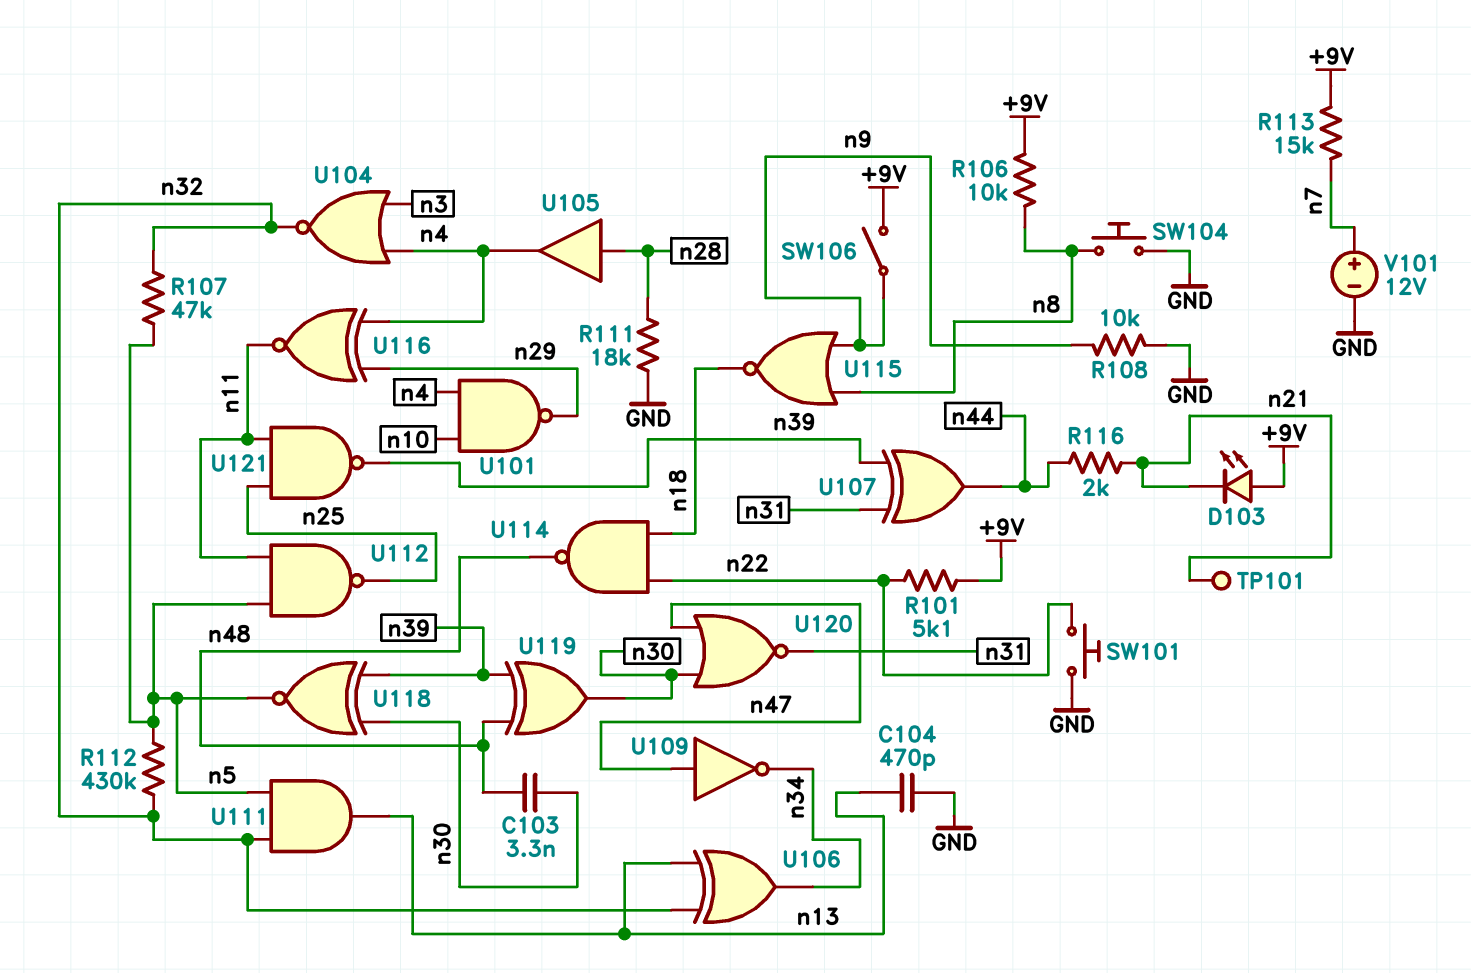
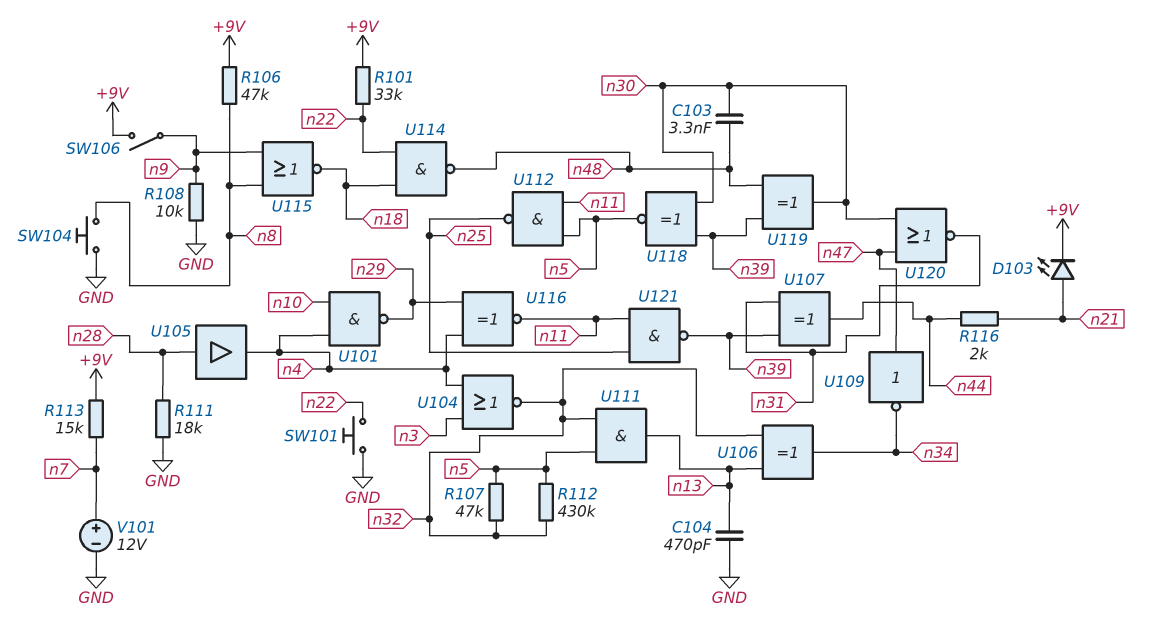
D103: LED (A +9V, K n21) -> LED (A n21, K +9V)
R101: 5.1k (+9V, n22) -> 33k (+9V, n22)
R106: 10k (+9V, n8) -> 47k (+9V, n8)
TP101: test point (n21) -> none

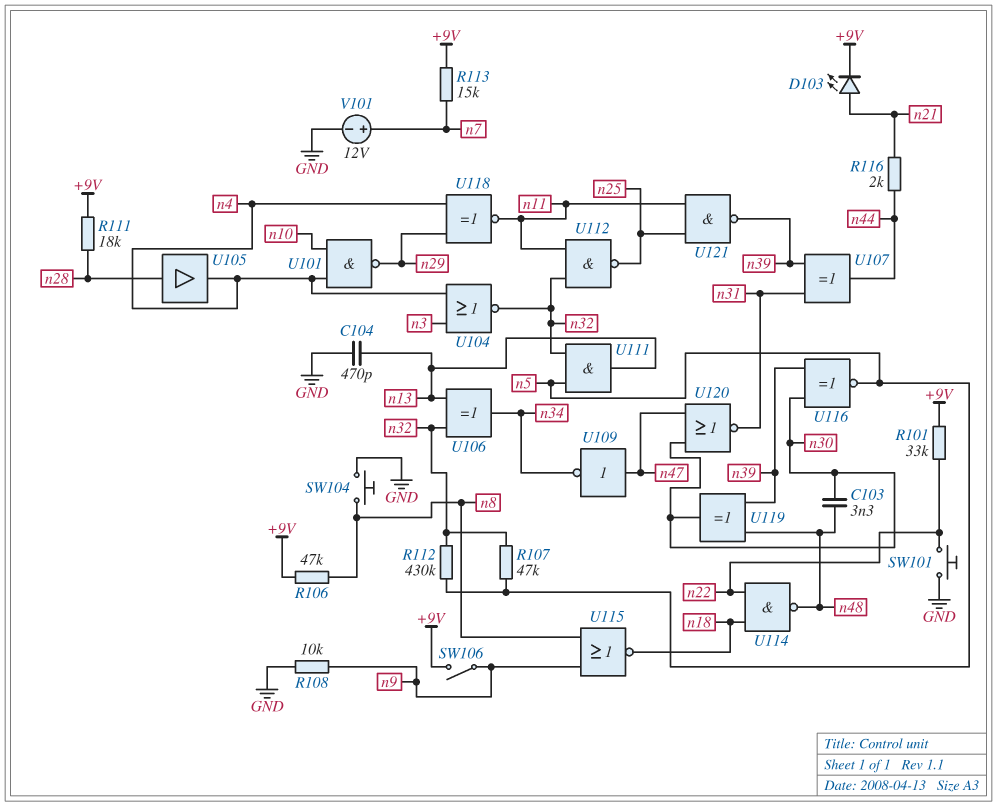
R111: 18k (GND, n28) -> 18k (+9V, n28)
U112: NAND (in n5, in n11, out n25) -> NAND (in n11, in n32, out n25)
U116: XNOR (in n4, in n29, out n11) -> XNOR (in n30, in n39, out n5)
U118: XNOR (in n30, in n39, out n5) -> XNOR (in n4, in n29, out n11)

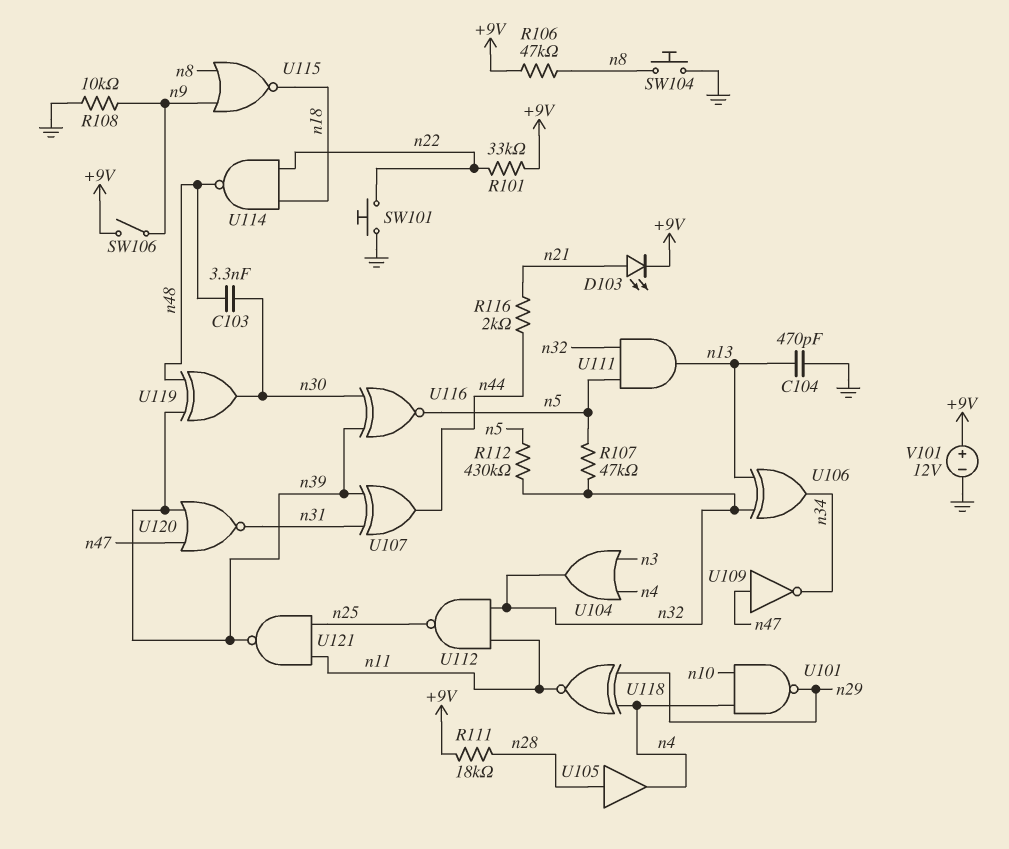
R113: 15k (+9V, n7) -> none
U104: NOR (in n3, in n4, out n32) -> OR (in n3, in n4, out n32)
U120: NOR (in n30, in n47, out n31) -> NOR (in n39, in n47, out n31)
V101: 12V (plus n7, minus GND) -> 12V (plus +9V, minus GND)

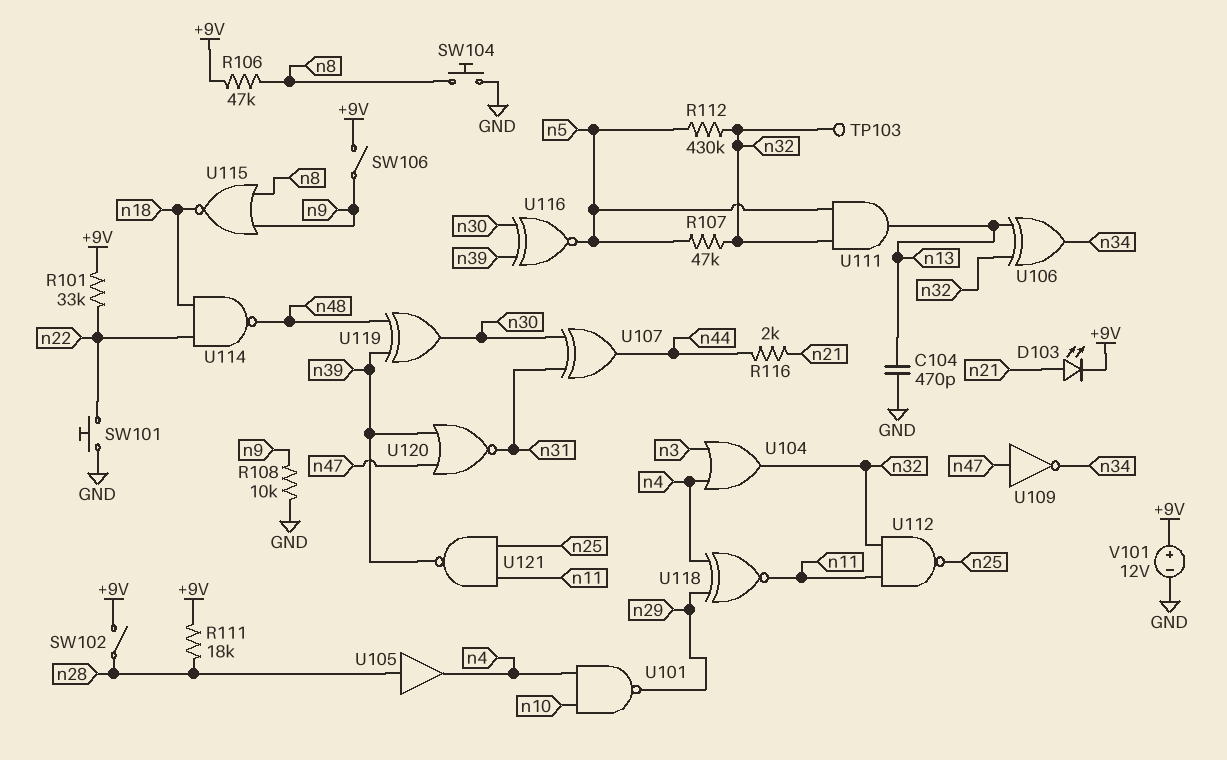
C103: 3.3nF (n30, n48) -> none
SW102: none -> switch (+9V, n28)
TP103: none -> test point (n32)
U107: XOR (in n31, in n39, out n44) -> XOR (in n30, in n31, out n44)

